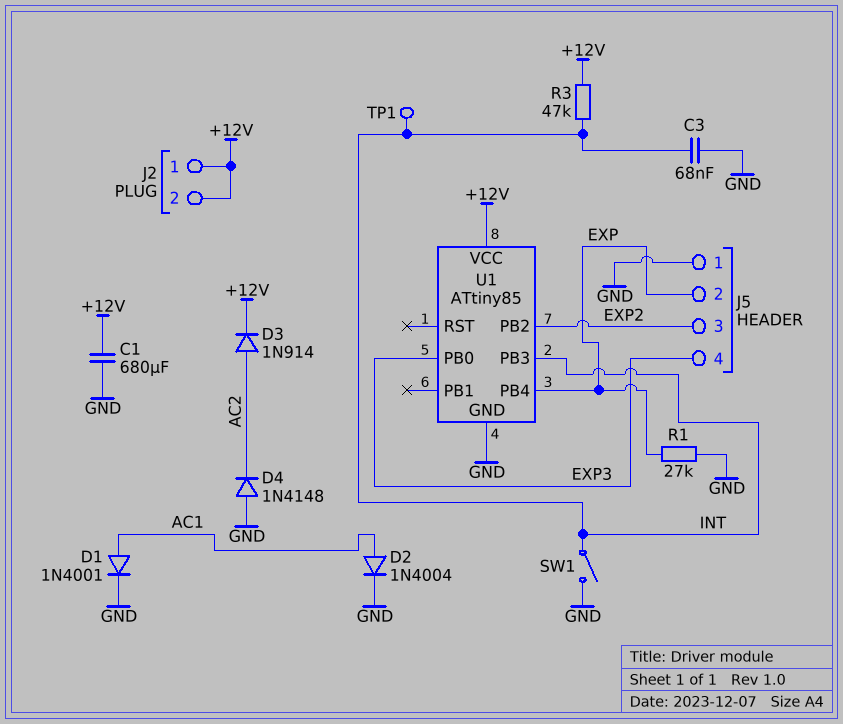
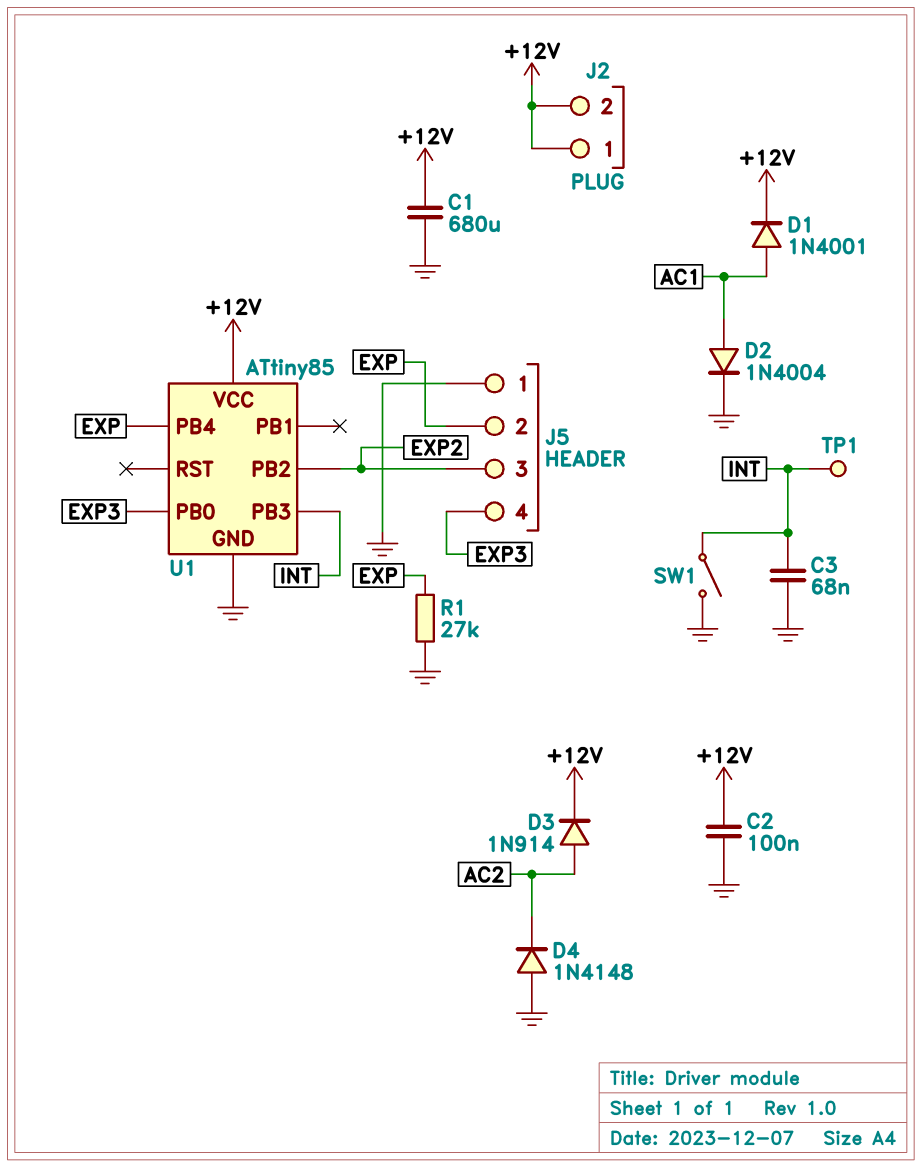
C2: none -> 100nF (+12V, GND)
D1: diode 1N4001 (A AC1, K GND) -> diode 1N4001 (A AC1, K +12V)
R3: 47k (+12V, INT) -> none

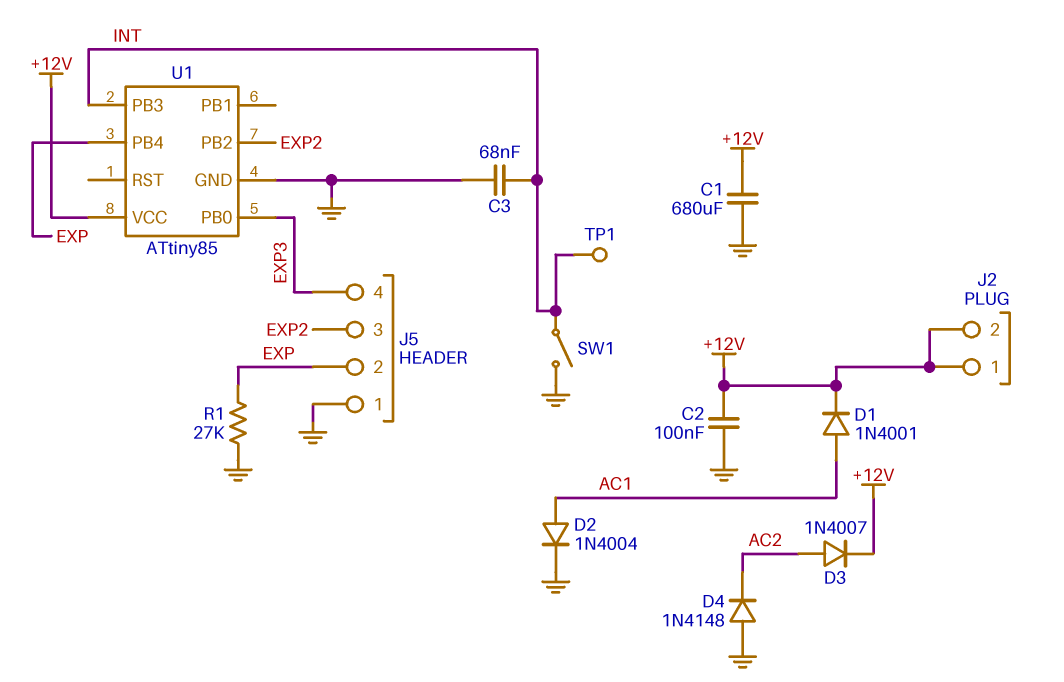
D3: diode 1N914 (A AC2, K +12V) -> diode 1N4007 (A AC2, K +12V)

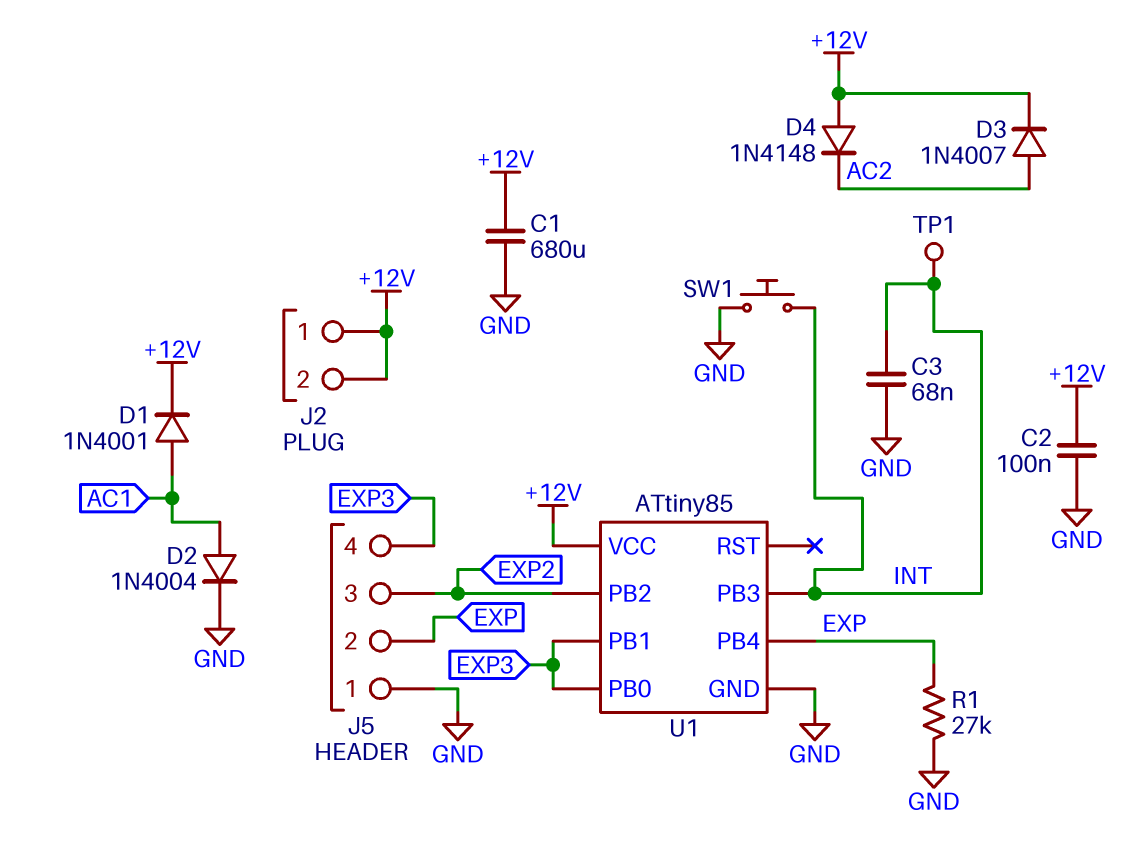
D4: diode 1N4148 (A GND, K AC2) -> diode 1N4148 (A +12V, K AC2)
SW1: switch (GND, INT) -> button (GND, INT)
U1 pin PB1: none -> EXP3

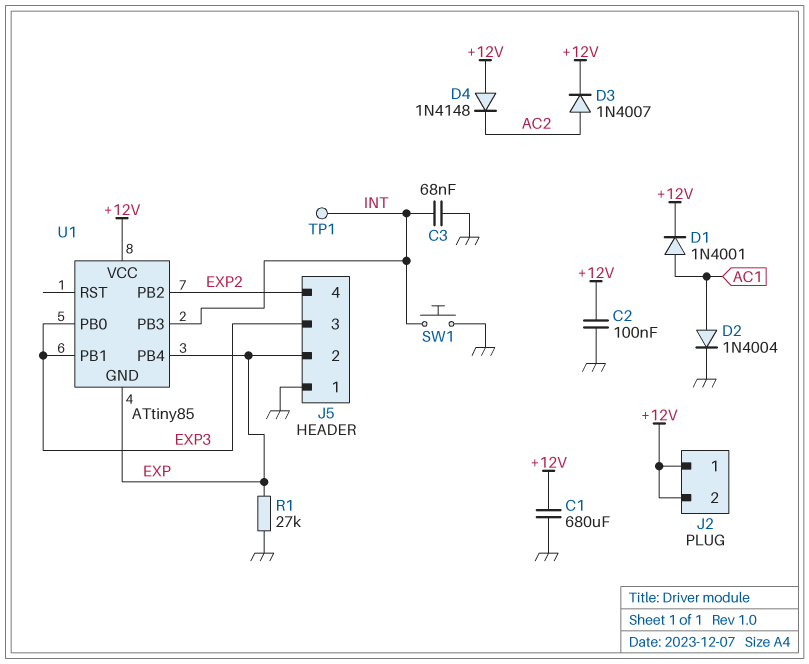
J5 pin 3: EXP2 -> EXP3
J5 pin 4: EXP3 -> EXP2
U1 pin GND: GND -> EXP

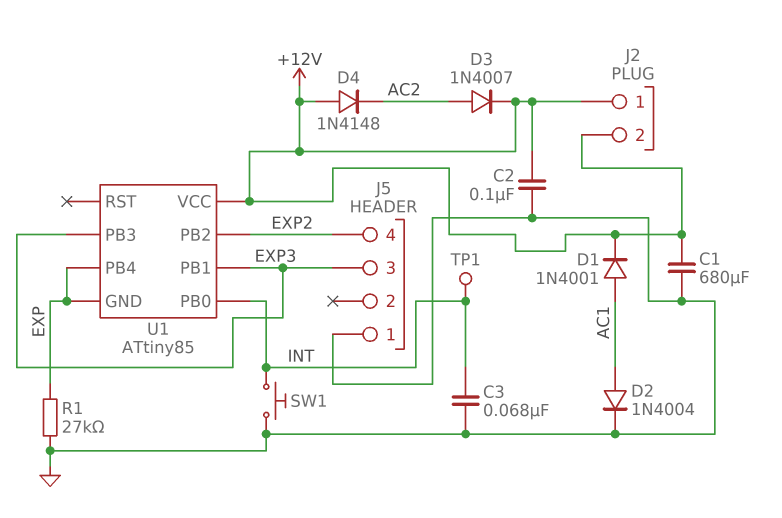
J5 pin 2: EXP -> none
U1 pin PB0: EXP3 -> INT
U1 pin PB3: INT -> EXP3

